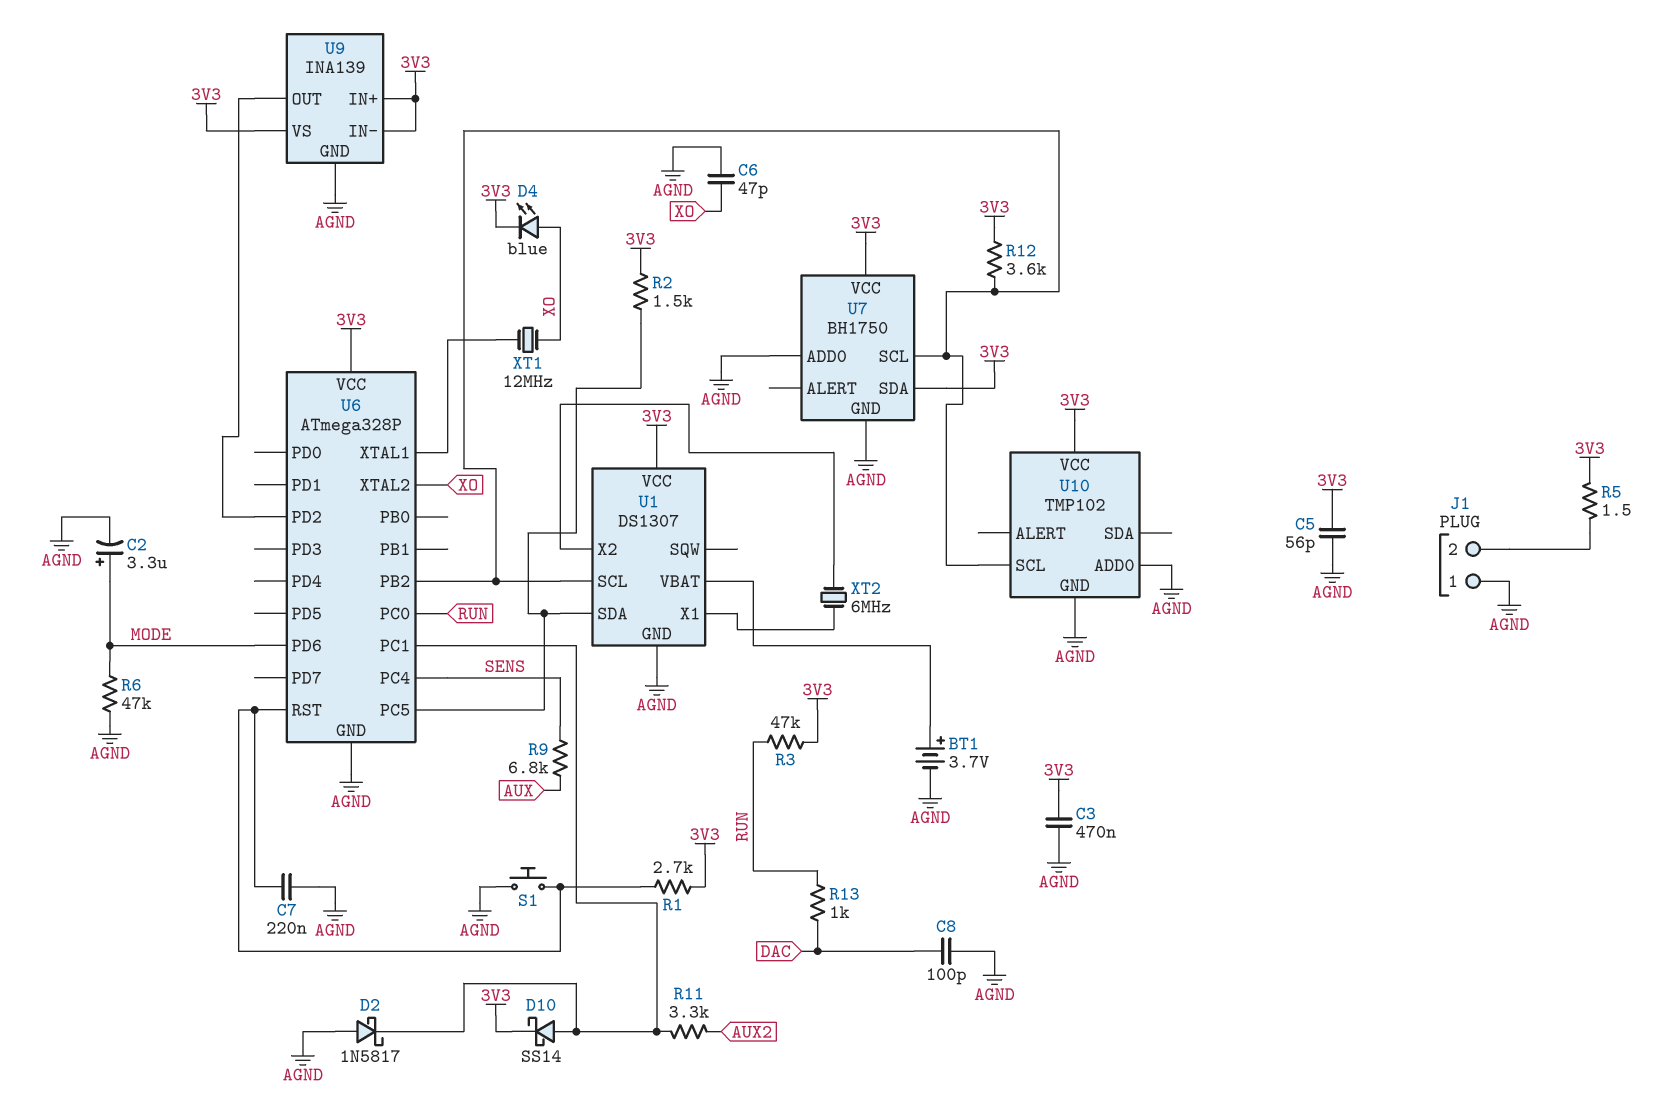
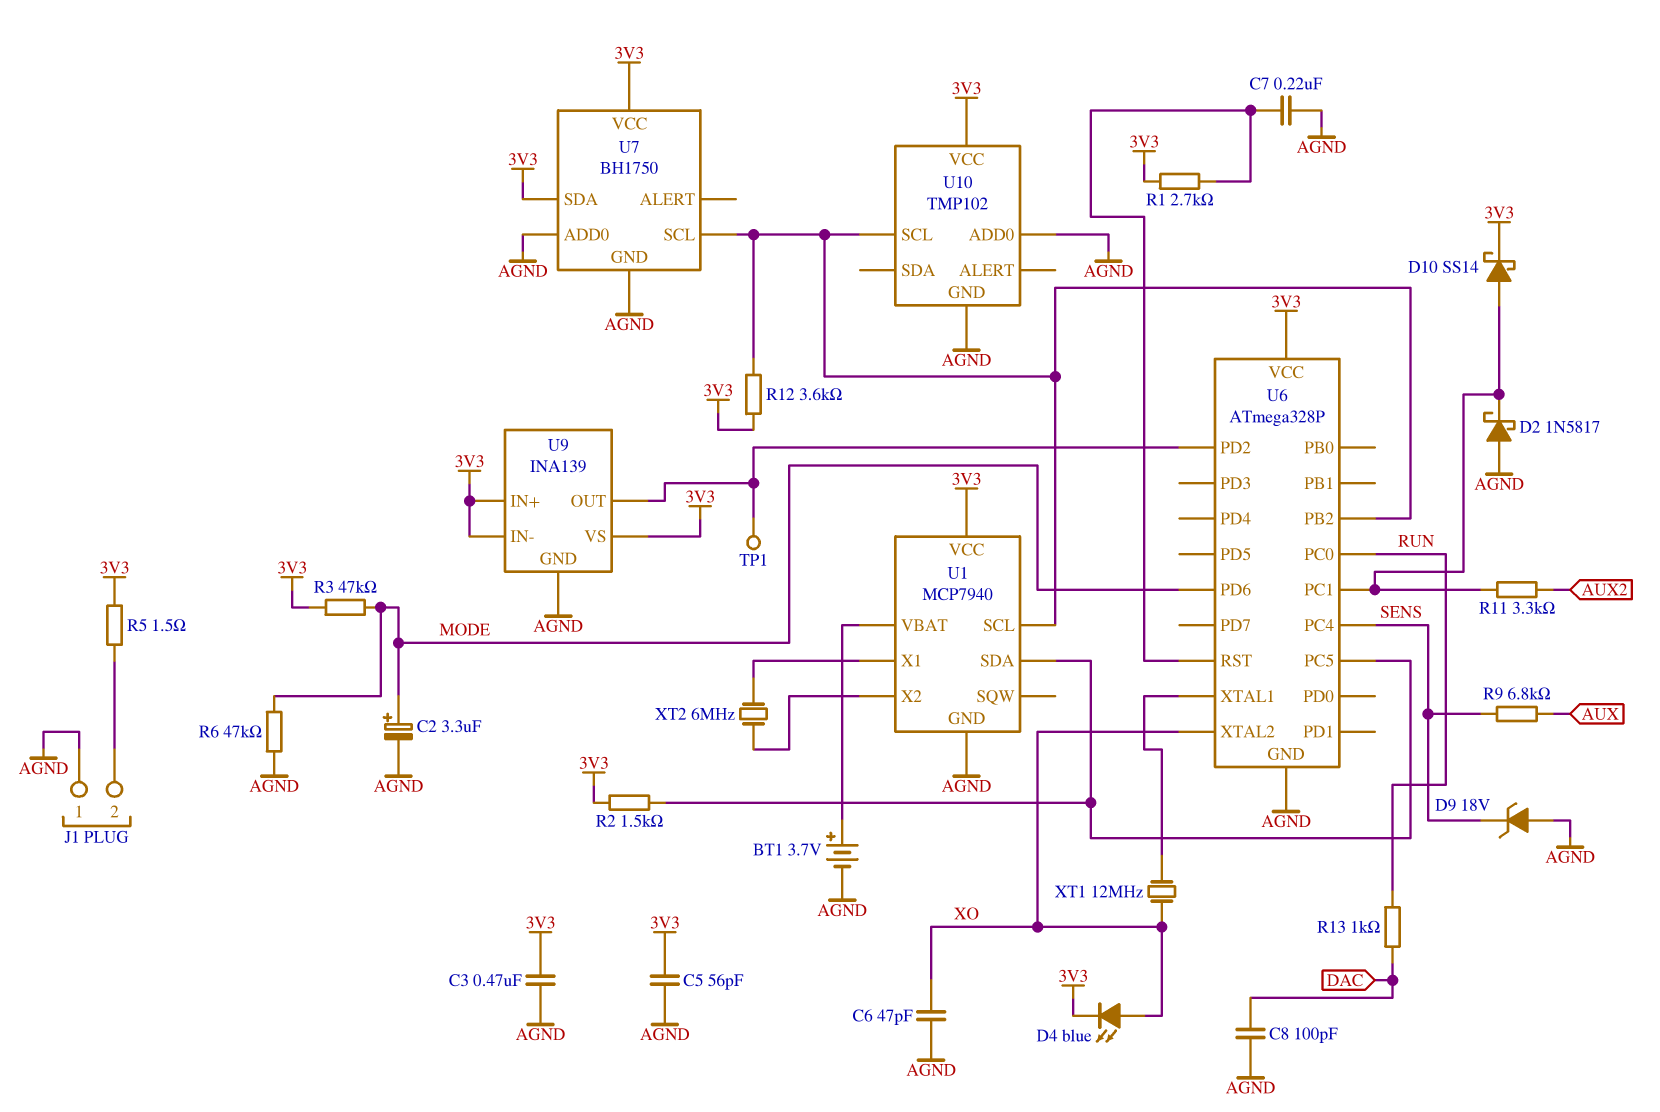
D9: none -> zener 18V (A AGND, K SENS)
R3: 47k (3V3, RUN) -> 47k (3V3, MODE)
S1: button (AGND, U6/RST) -> none
TP1: none -> test point (U6/PD2)
U1: DS1307 -> MCP7940

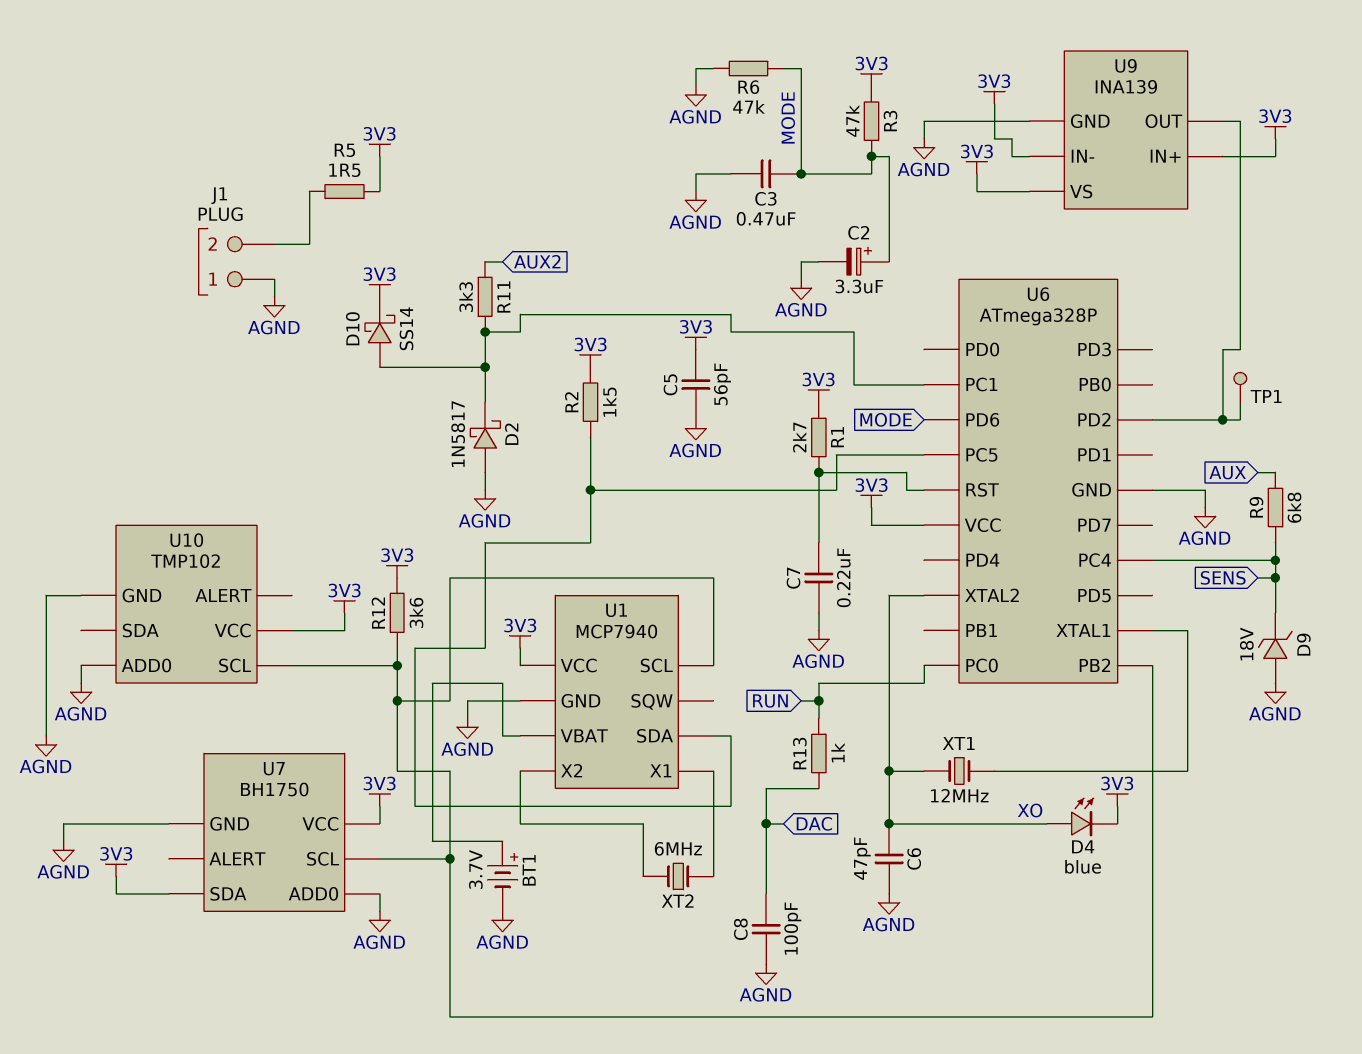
C3: 470nF (3V3, AGND) -> 470nF (AGND, MODE)

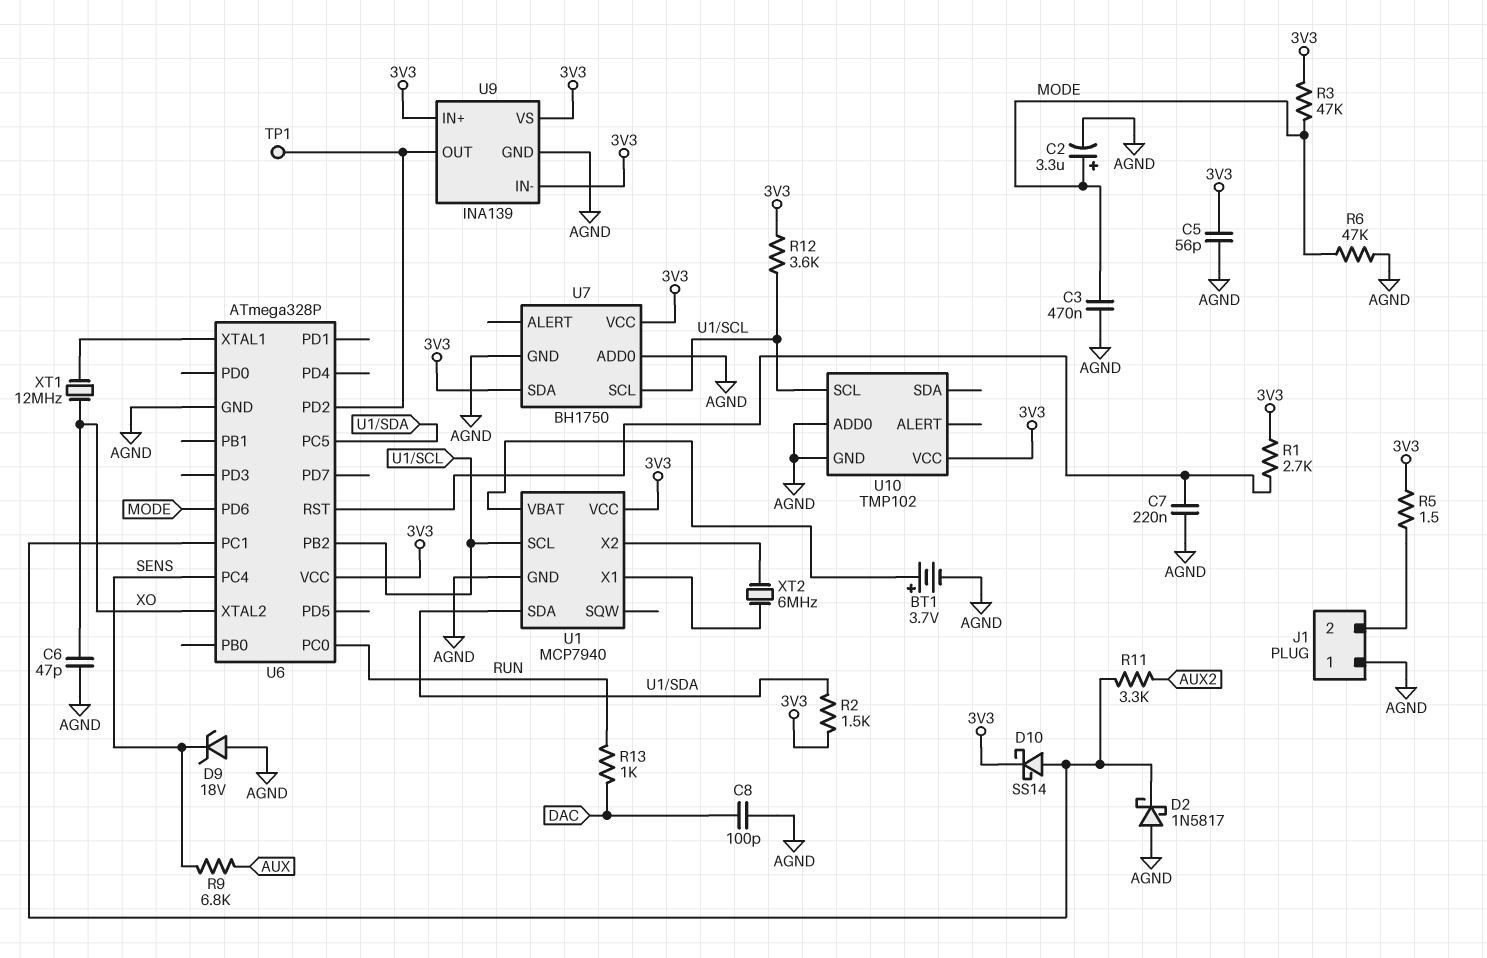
D4: LED blue (A XO, K 3V3) -> none

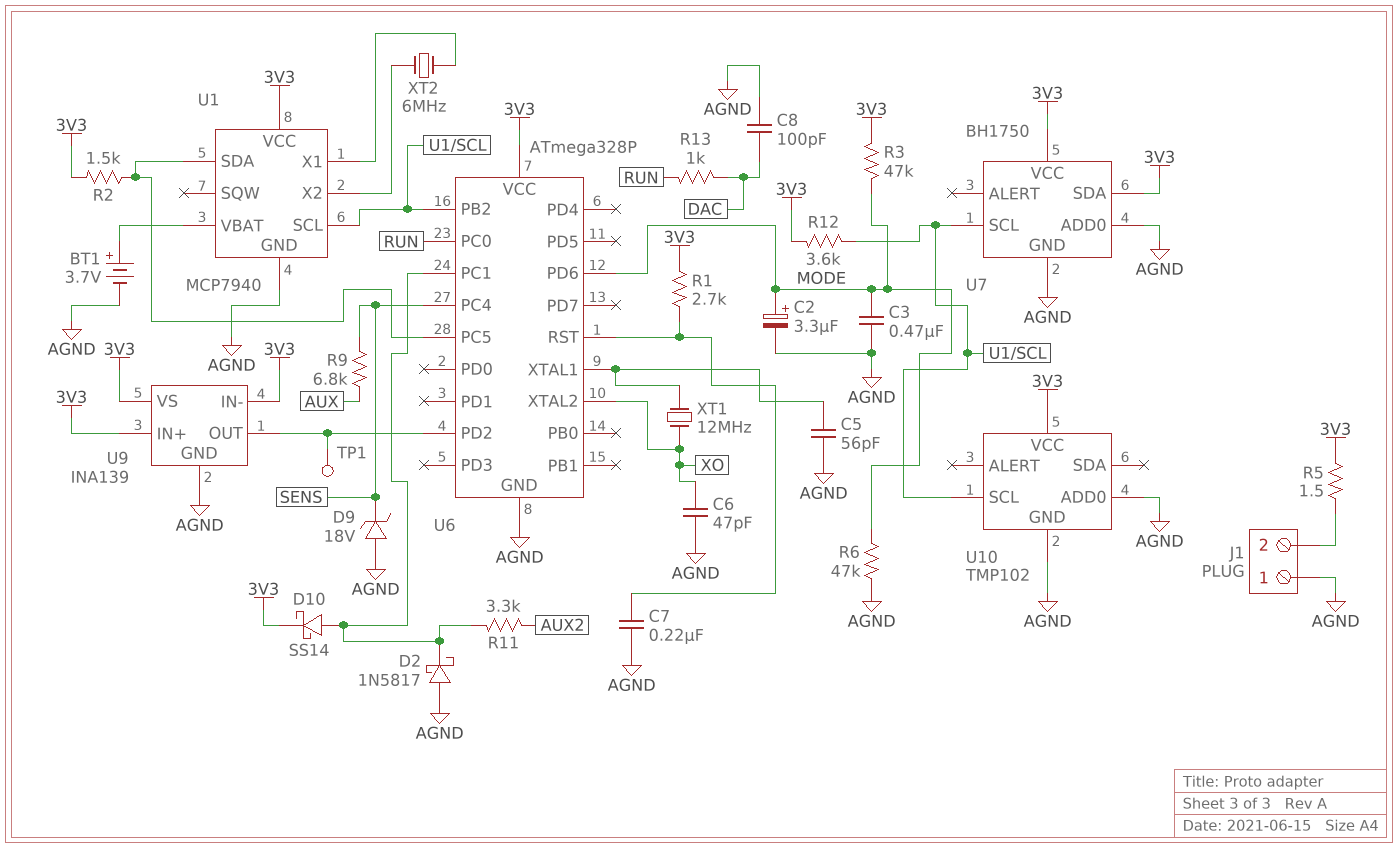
C5: 56pF (3V3, AGND) -> 56pF (AGND, U6/XTAL1)

